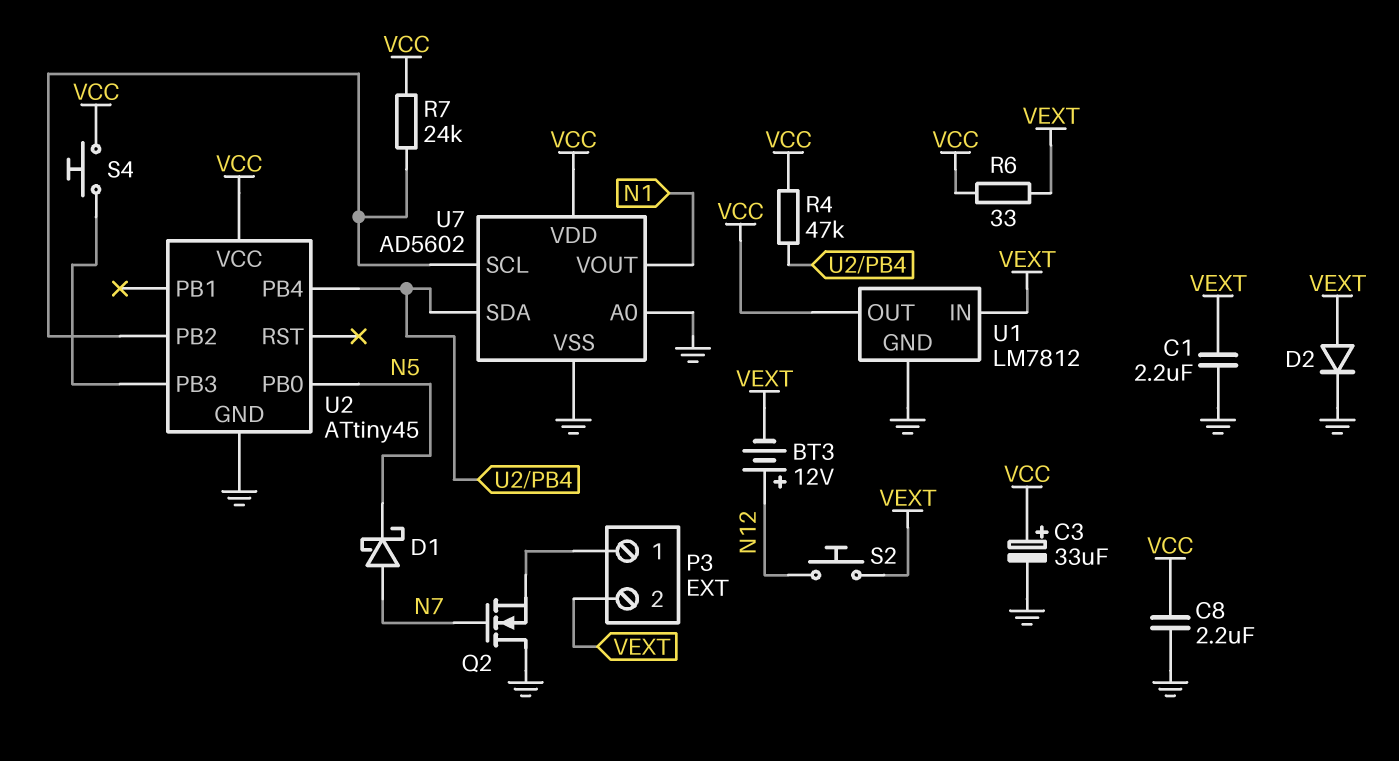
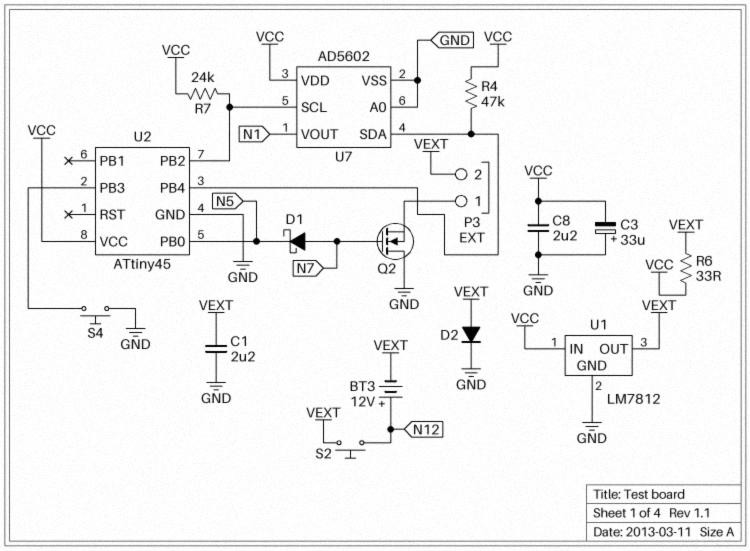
C3: 33uF (plus VCC, minus GND) -> 33uF (plus GND, minus VCC)
S4: button (U2/PB3, VCC) -> button (GND, U2/PB3)
U1 pin IN: VEXT -> VCC
U1 pin OUT: VCC -> VEXT

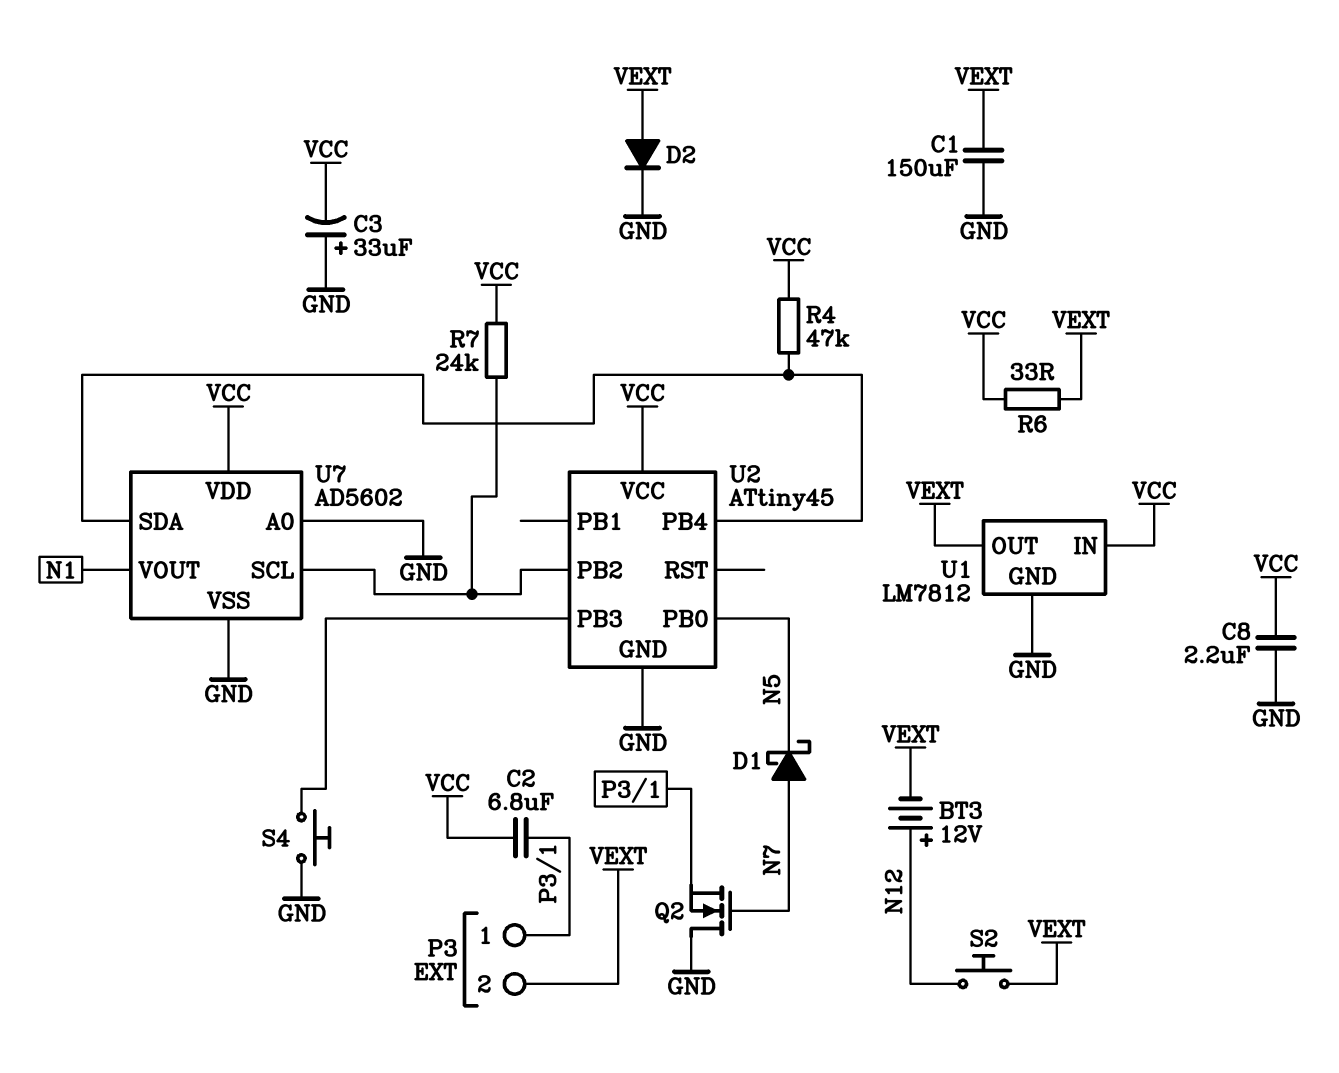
C1: 2.2uF (GND, VEXT) -> 150uF (GND, VEXT)
C2: none -> 6.8uF (P3/1, VCC)

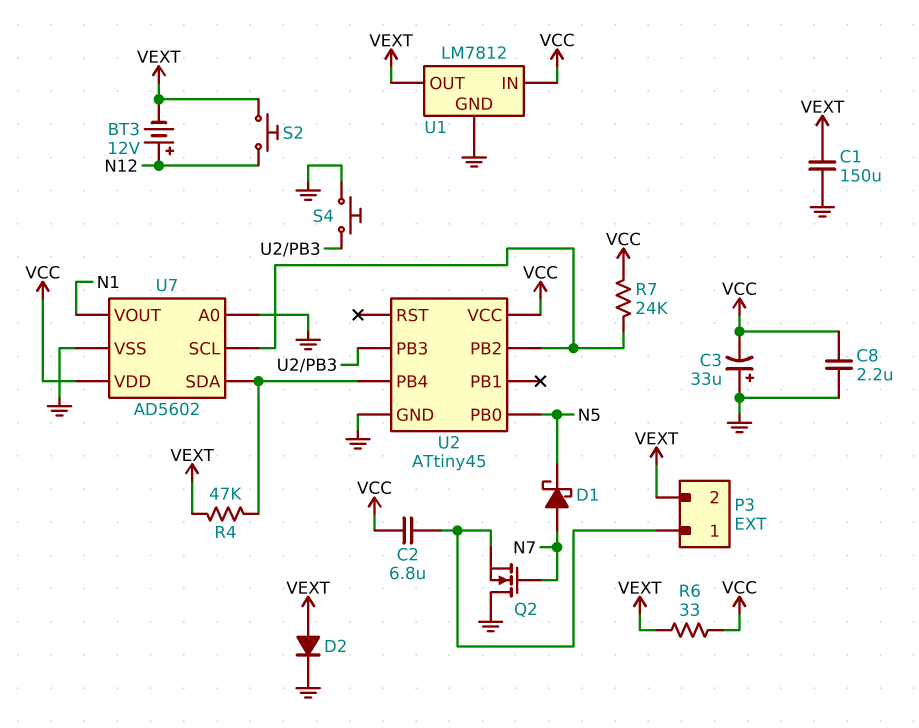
R4: 47k (U2/PB4, VCC) -> 47k (U2/PB4, VEXT)

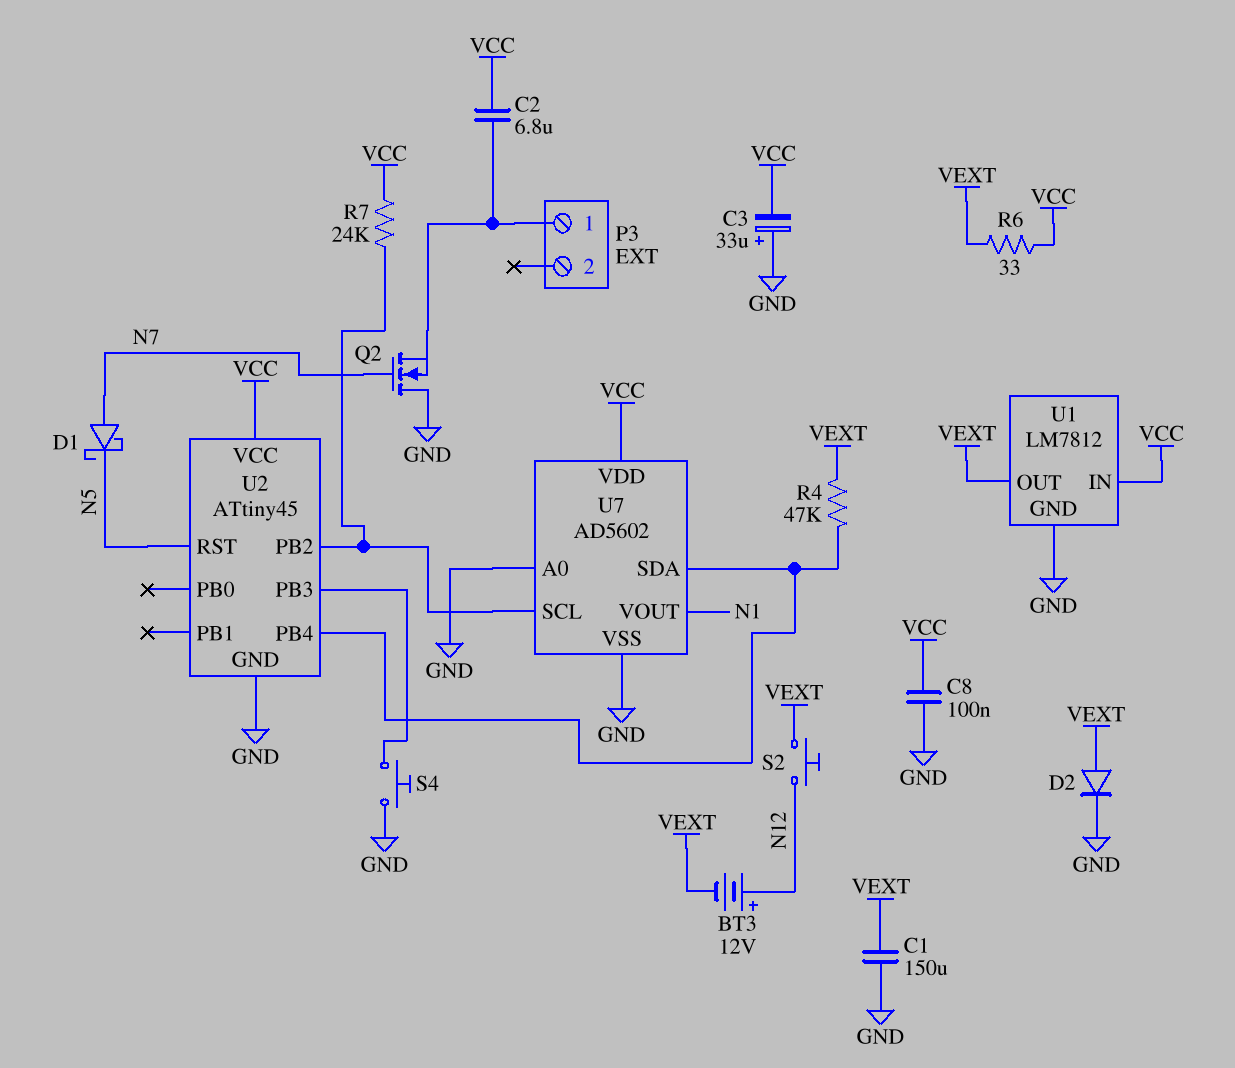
C8: 2.2uF (GND, VCC) -> 100nF (GND, VCC)
P3 pin 2: VEXT -> none
U2 pin PB0: N5 -> none
U2 pin RST: none -> N5

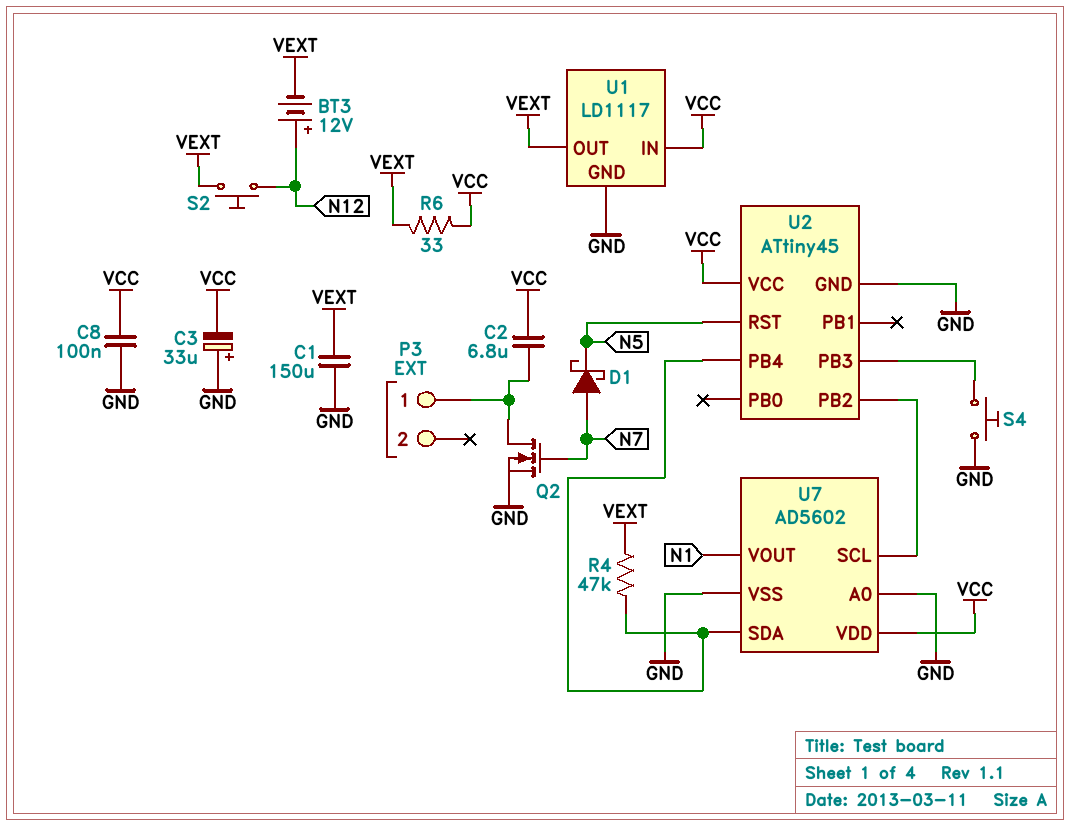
D2: diode (A VEXT, K GND) -> none
Q2: NMOS (G N7, D GND, S P3/1) -> NMOS (G N7, D P3/1, S GND)
R7: 24k (U2/PB2, VCC) -> none
U1: LM7812 -> LD1117

